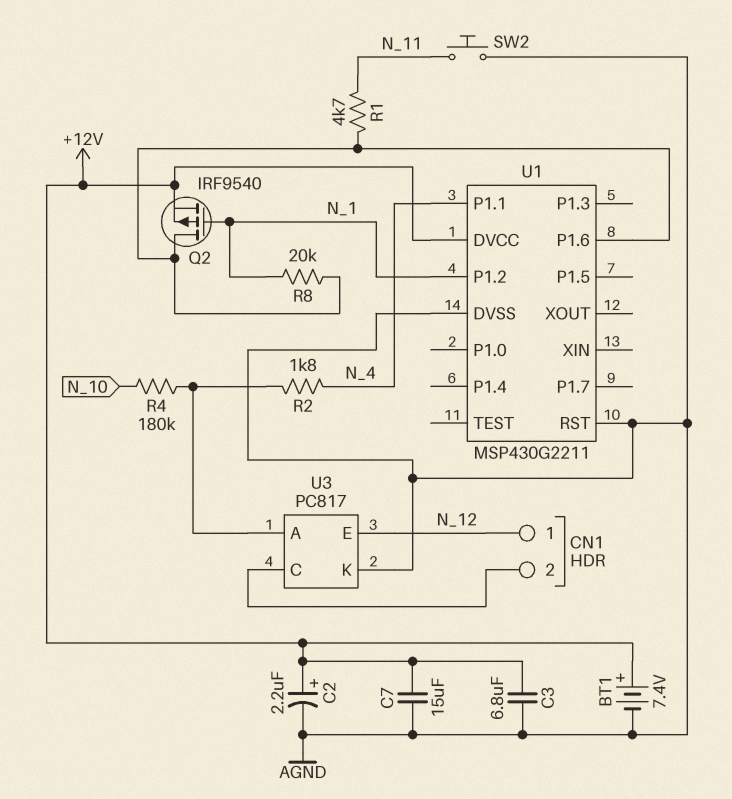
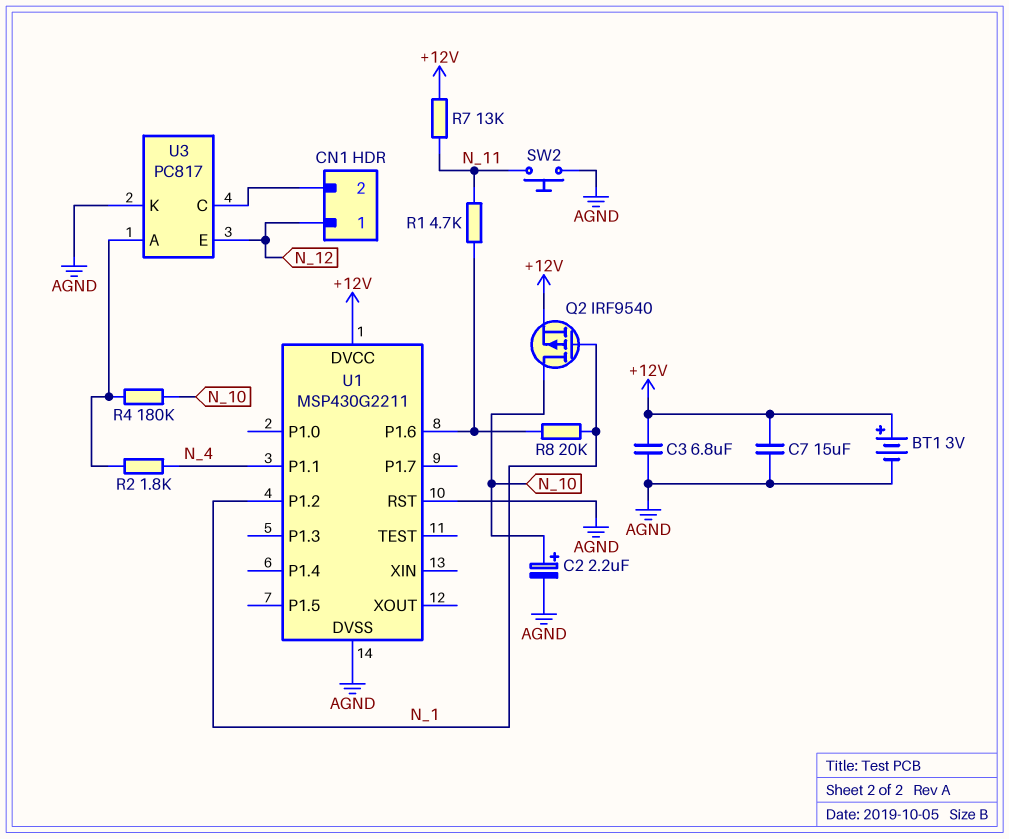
BT1: 7.4V (plus +12V, minus AGND) -> 3V (plus +12V, minus AGND)
C2: 2.2uF (plus +12V, minus AGND) -> 2.2uF (plus N_10, minus AGND)
Q2: PMOS IRF9540 (G N_1, D U1/P1.6, S +12V) -> PMOS IRF9540 (G N_1, D N_10, S +12V)
R7: none -> 13k (+12V, N_11)

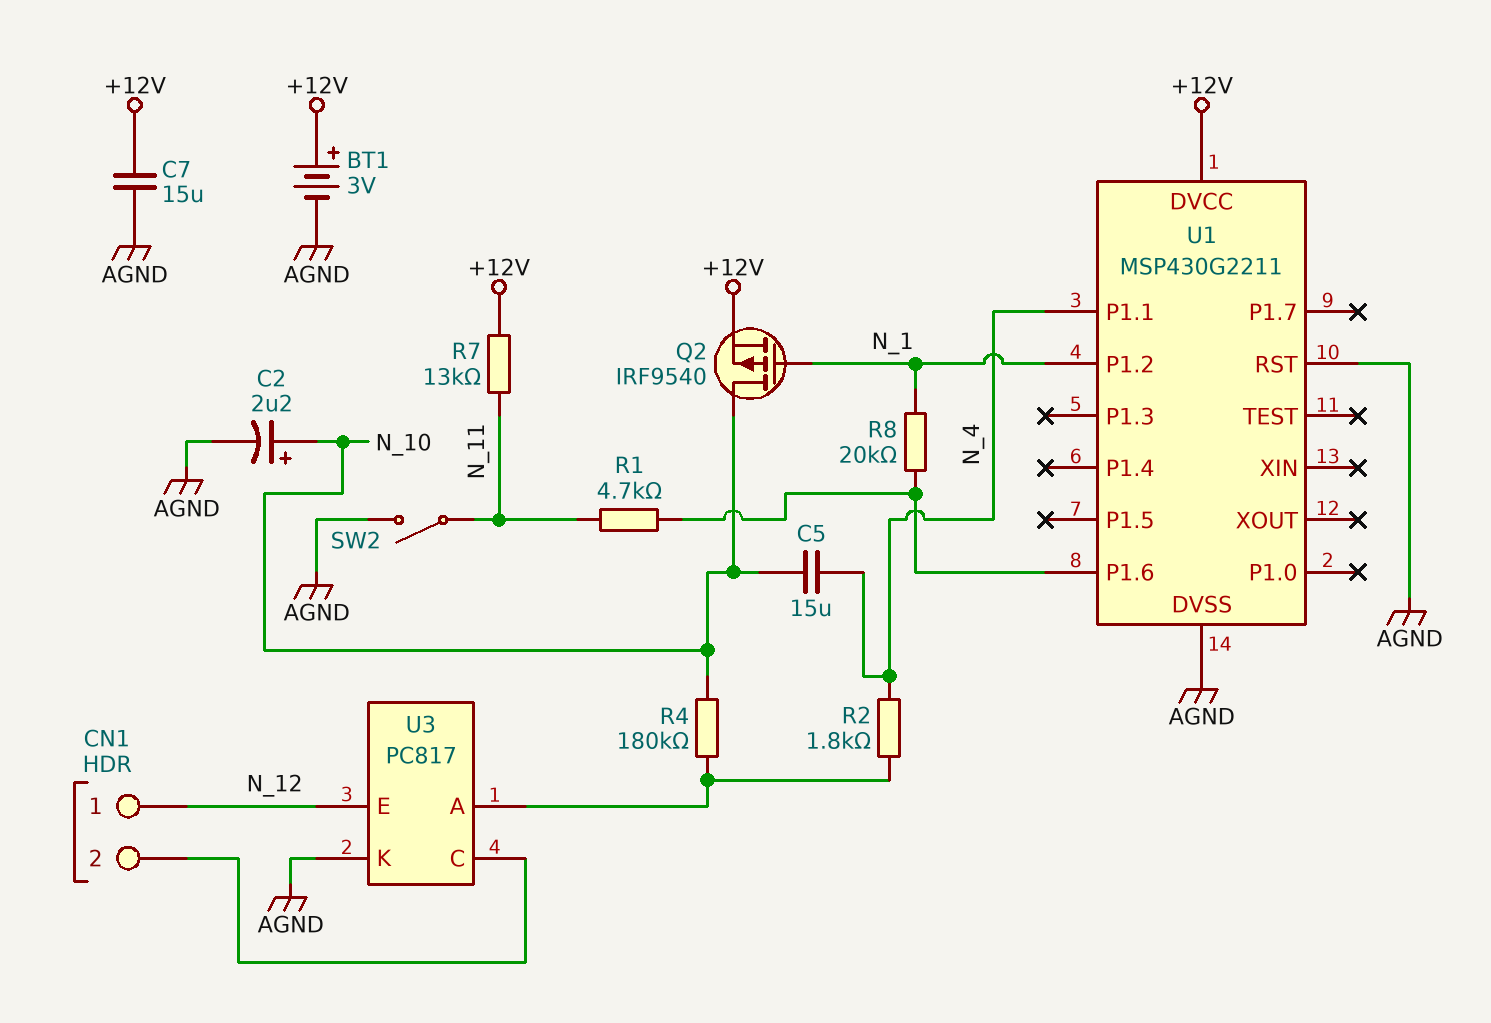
C3: 6.8uF (+12V, AGND) -> none
C5: none -> 15uF (N_4, N_10)
SW2: button (AGND, N_11) -> switch (AGND, N_11)

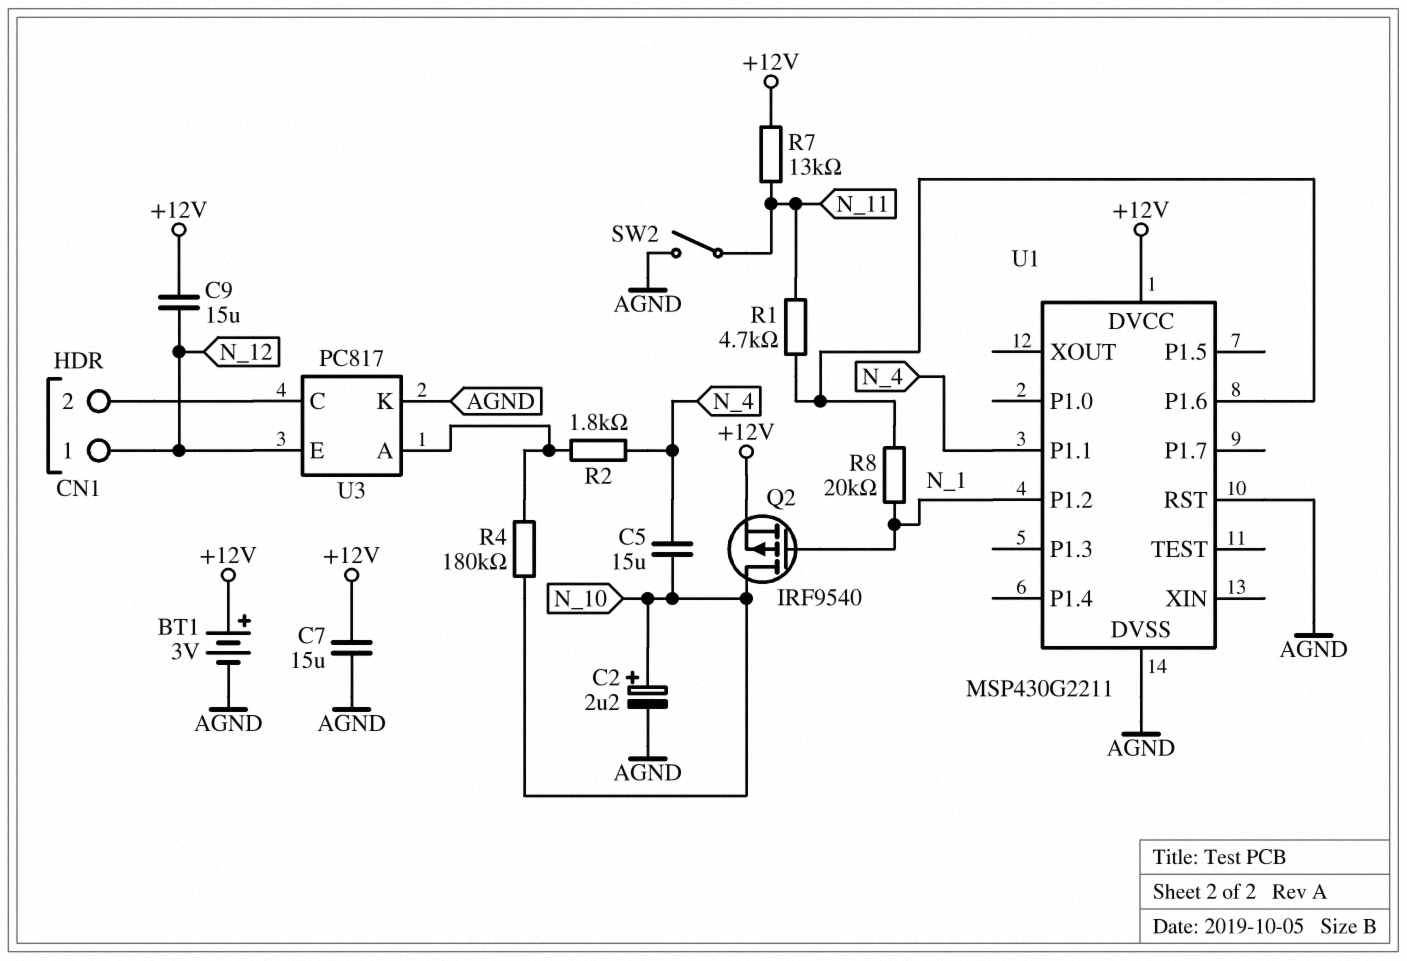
C9: none -> 15uF (+12V, N_12)

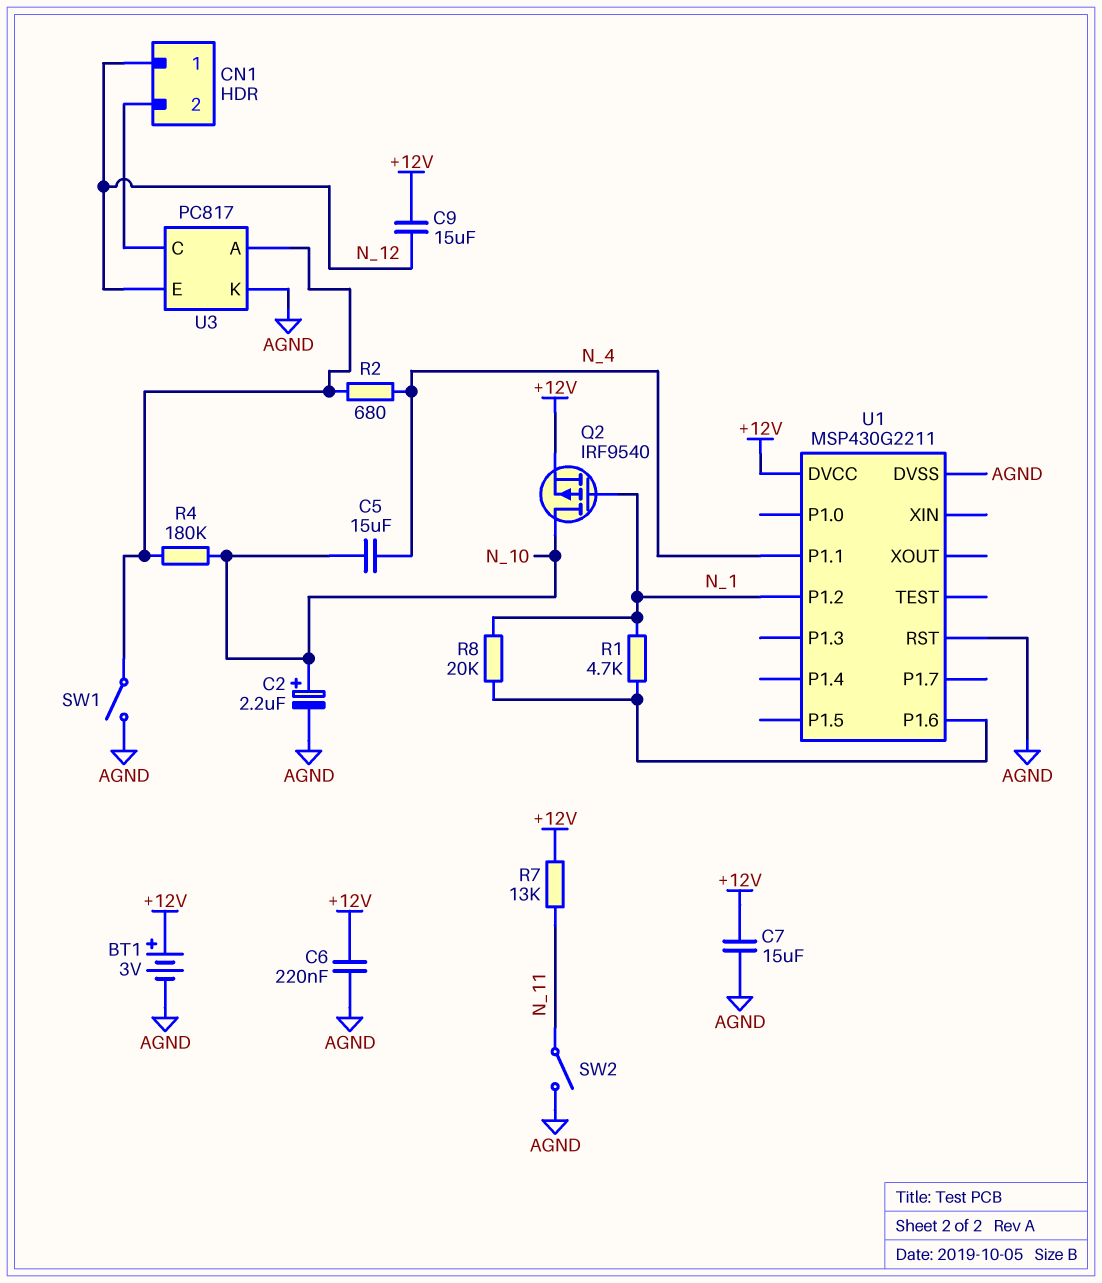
C6: none -> 220nF (+12V, AGND)
R1: 4.7k (N_11, U1/P1.6) -> 4.7k (N_1, U1/P1.6)
R2: 1.8k (N_4, U3/A) -> 680 (N_4, U3/A)
SW1: none -> switch (AGND, U3/A)

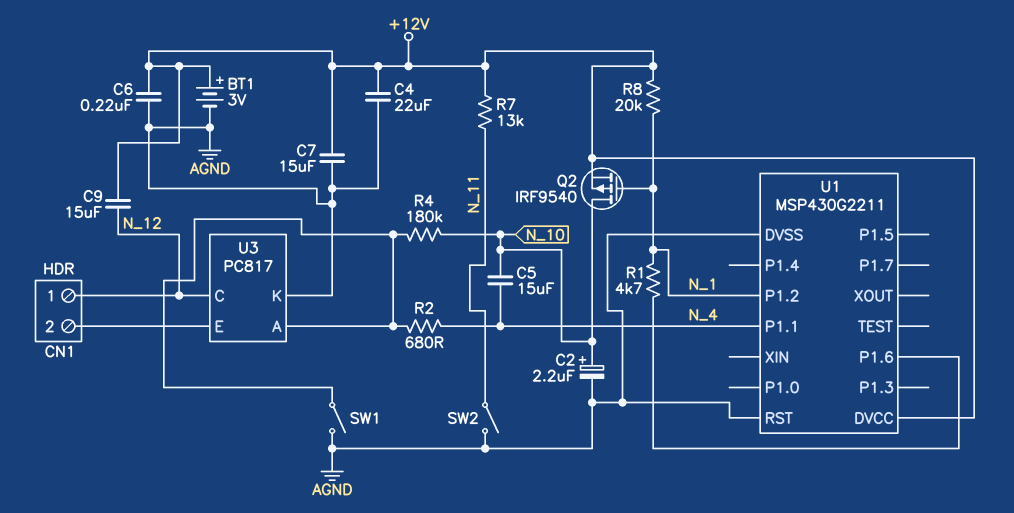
C4: none -> 22uF (+12V, AGND)
R8: 20k (N_1, U1/P1.6) -> 20k (+12V, N_1)
U3 pin C: CN1/2 -> N_12
U3 pin E: N_12 -> CN1/2

